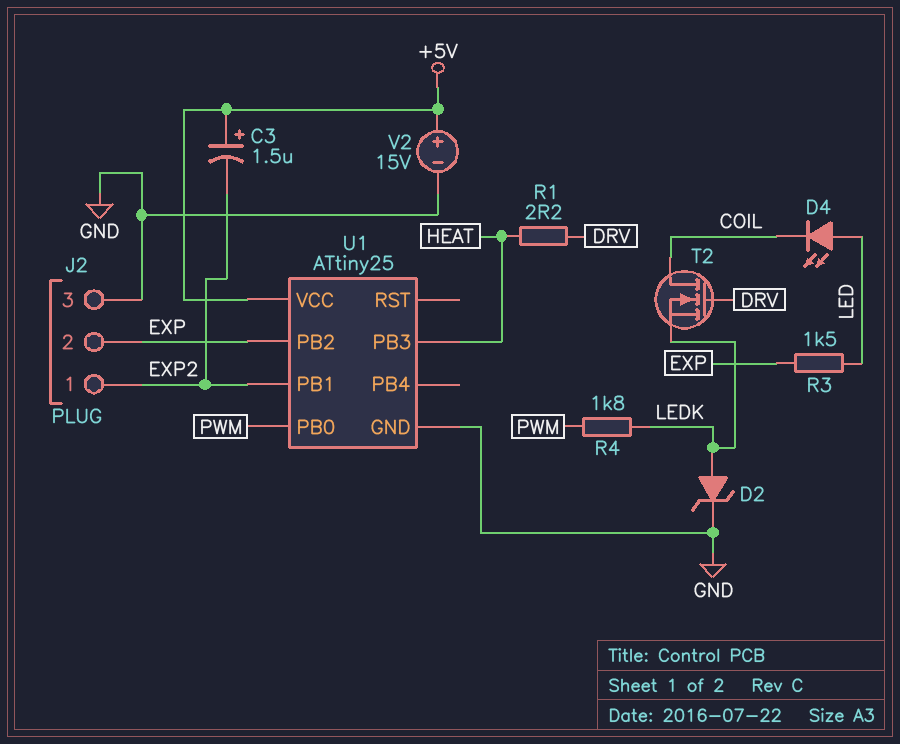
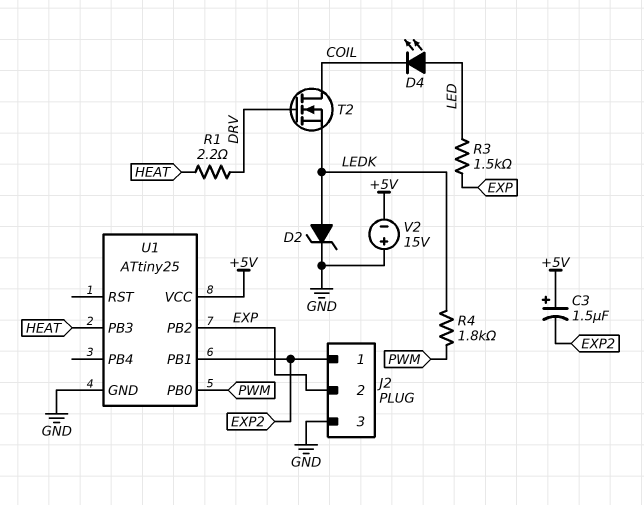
V2: 15V (plus +5V, minus GND) -> 15V (plus GND, minus +5V)

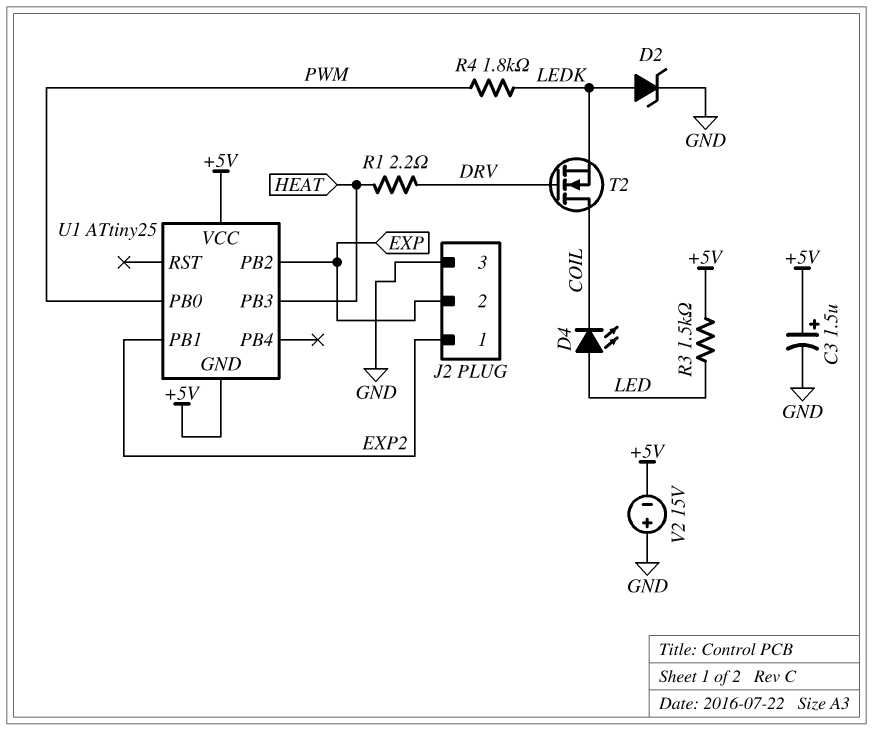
C3: 1.5uF (plus +5V, minus EXP2) -> 1.5uF (plus +5V, minus GND)
R3: 1.5k (EXP, LED) -> 1.5k (+5V, LED)
U1 pin GND: GND -> +5V

